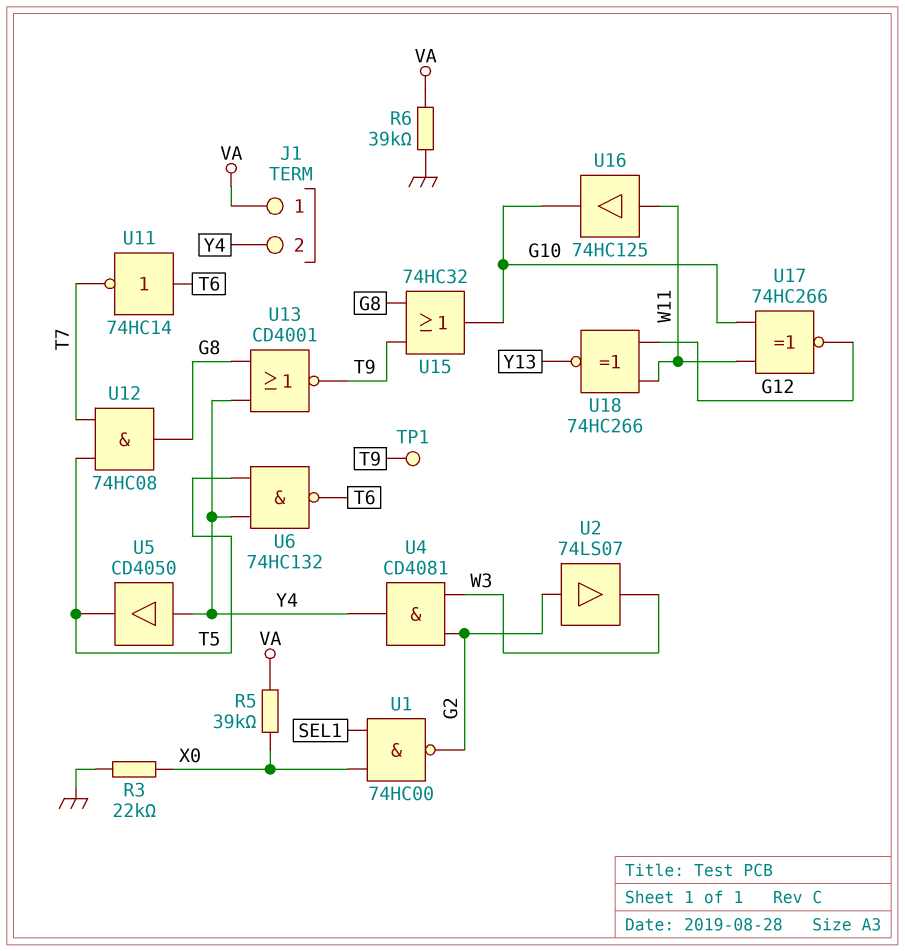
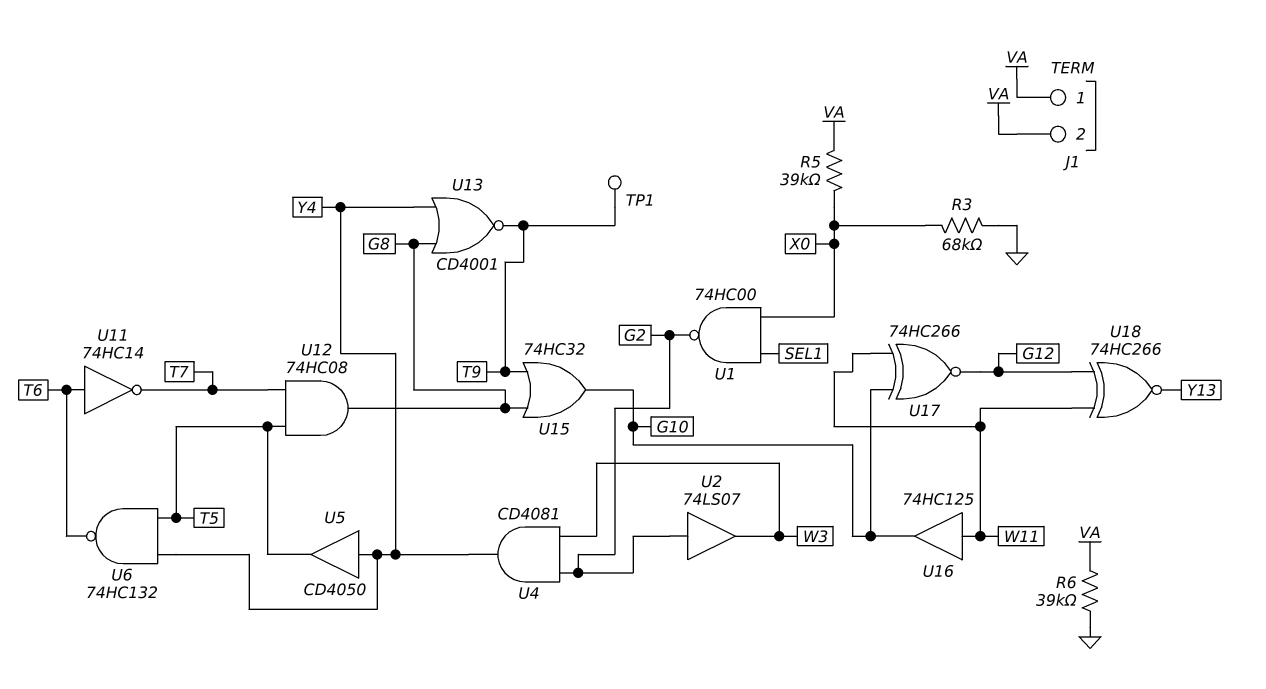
J1 pin 2: Y4 -> VA
R3: 22k (GND, X0) -> 68k (GND, X0)

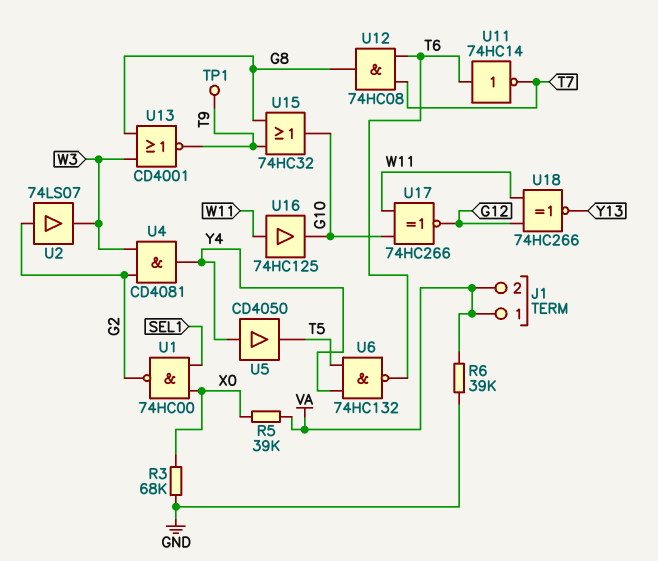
U12: AND 74HC08 (in T5, in T7, out G8) -> AND 74HC08 (in T6, in T7, out G8)
U13: NOR CD4001 (in G8, in Y4, out T9) -> NOR CD4001 (in G8, in W3, out T9)

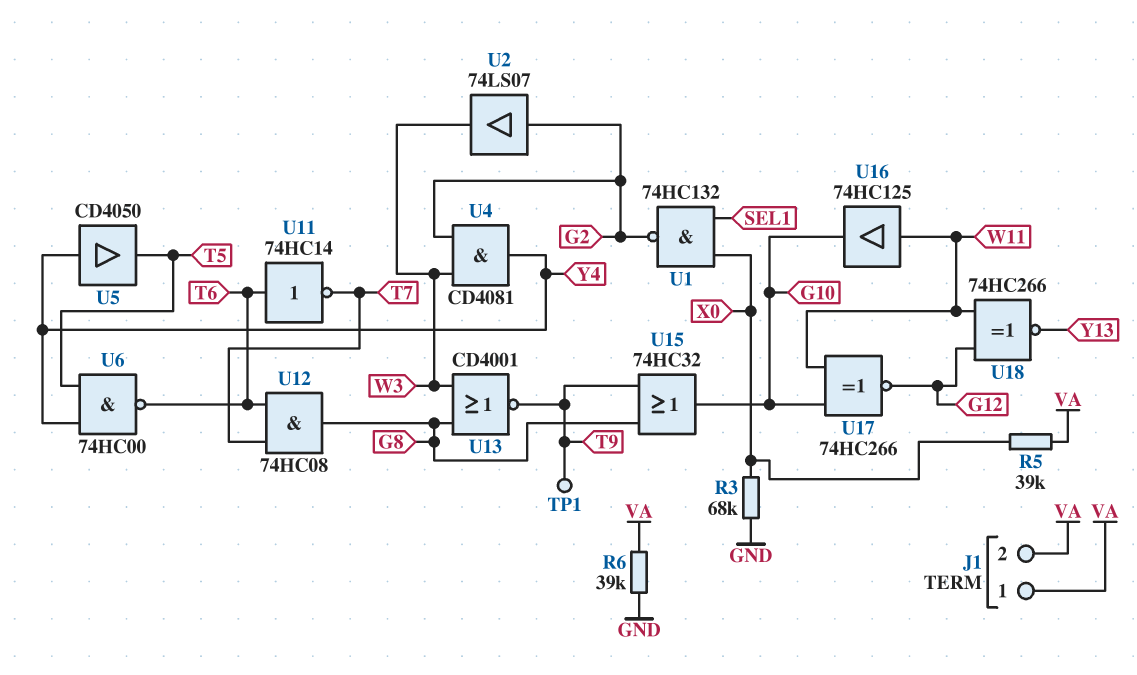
U1: NAND 74HC00 (in SEL1, in X0, out G2) -> NAND 74HC132 (in SEL1, in X0, out G2)
U6: NAND 74HC132 (in T5, in Y4, out T6) -> NAND 74HC00 (in T5, in Y4, out T6)

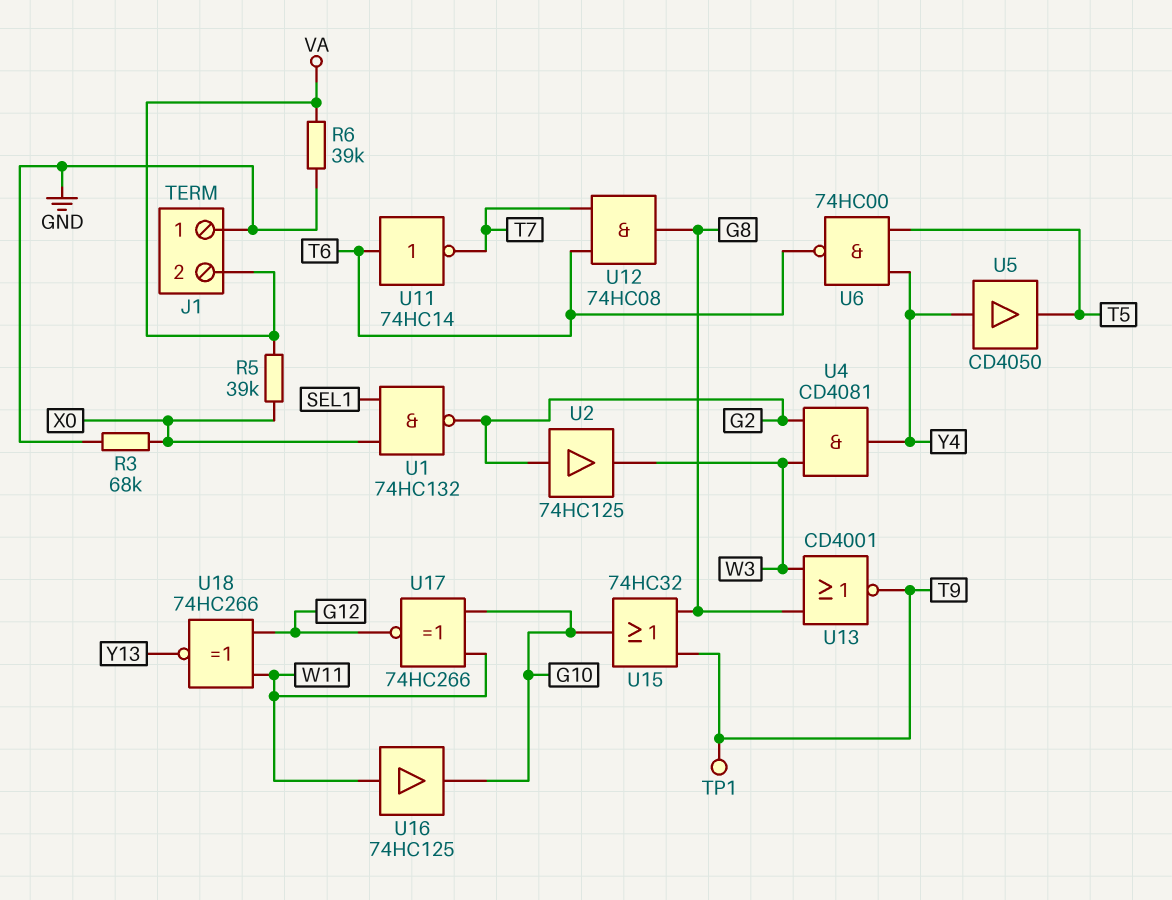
J1 pin 1: VA -> GND
U2: buffer 74LS07 (in G2, out W3) -> buffer 74HC125 (in G2, out W3)

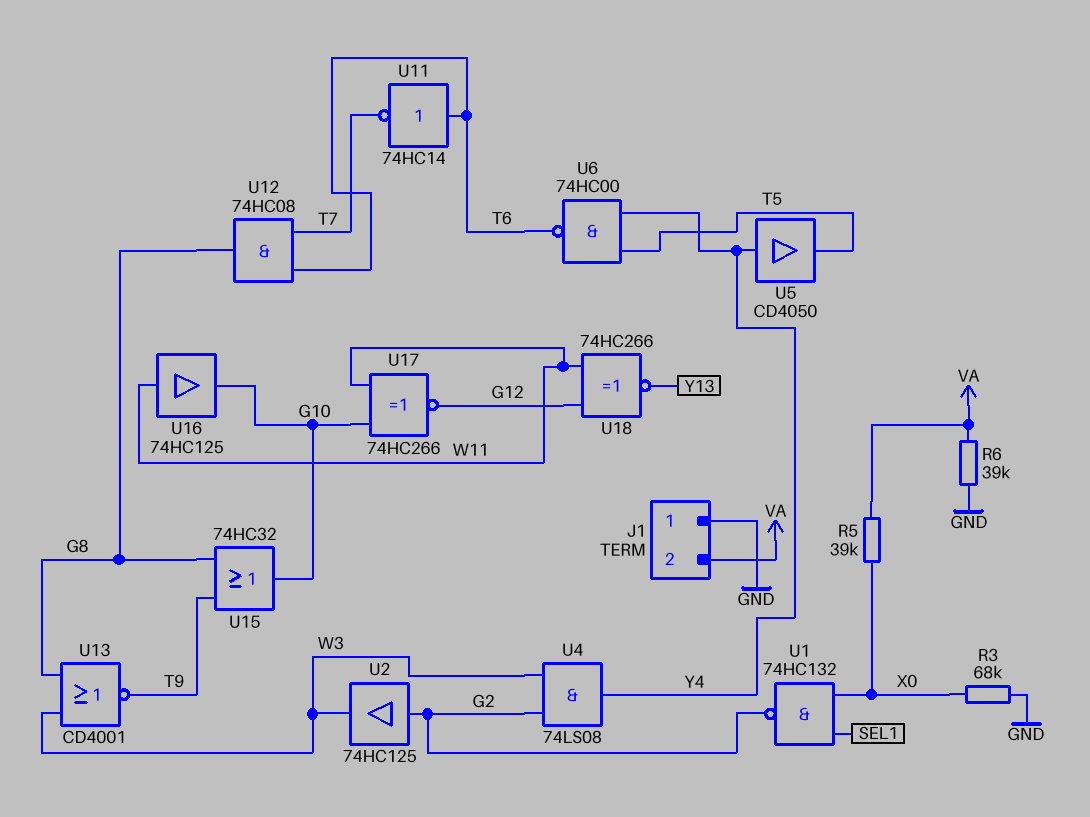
TP1: test point (T9) -> none
U4: AND CD4081 (in G2, in W3, out Y4) -> AND 74LS08 (in G2, in W3, out Y4)

